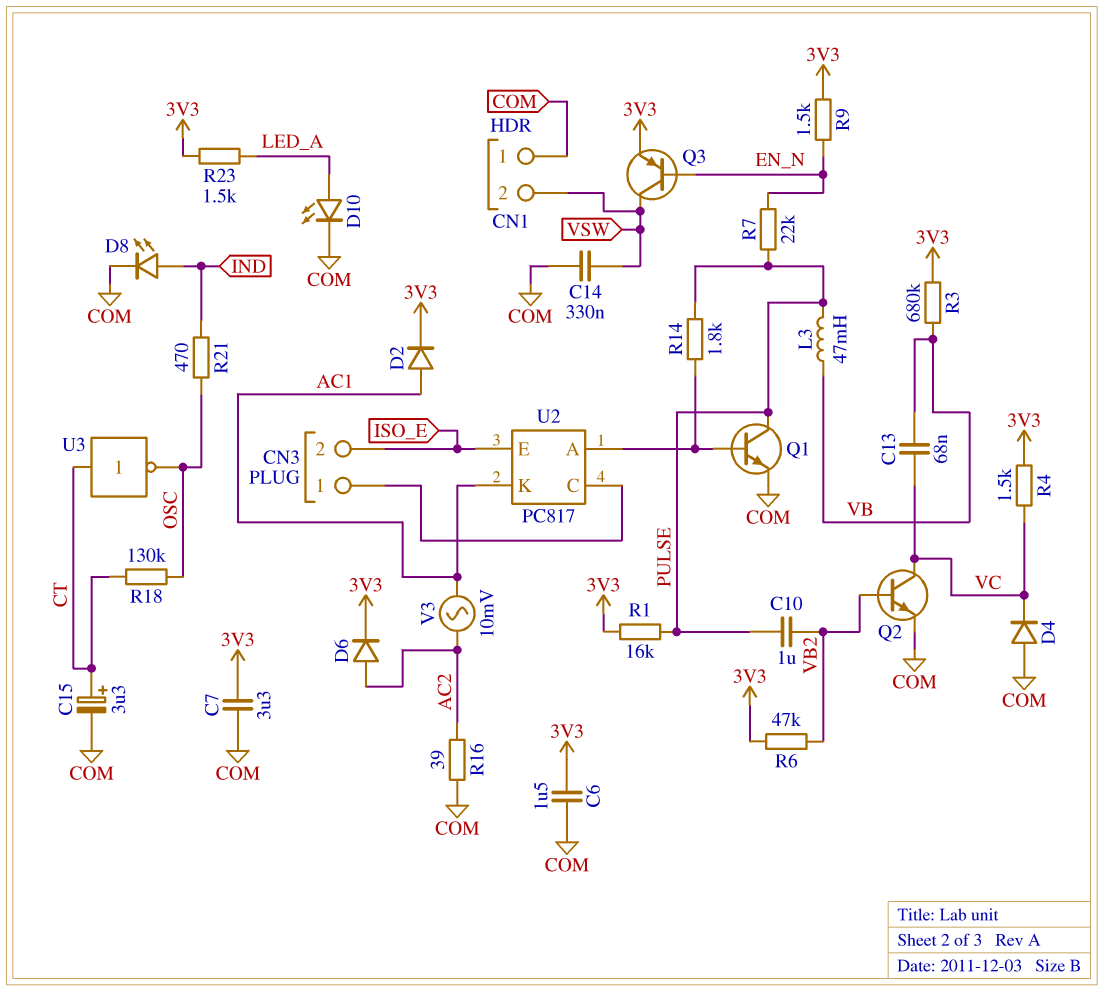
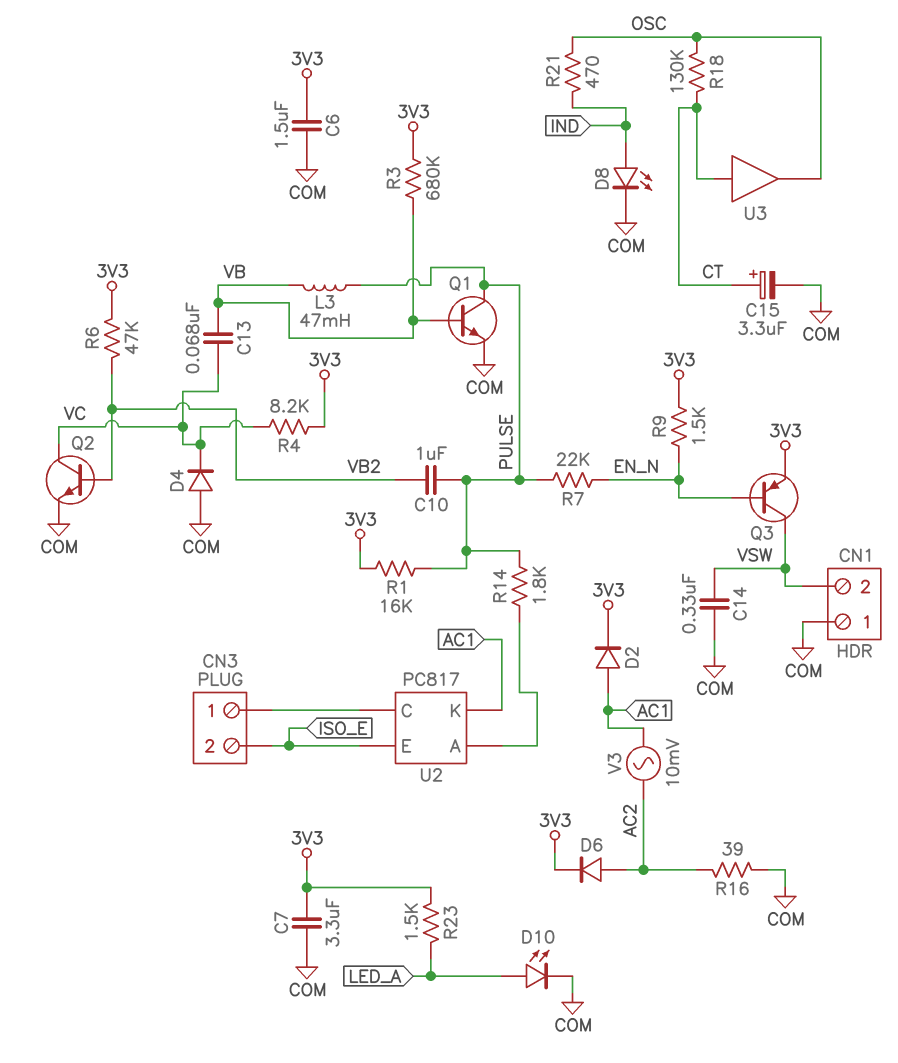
Q1: NPN (B U2/A, C PULSE, E COM) -> NPN (B VB, C PULSE, E COM)
R4: 1.5k (3V3, VC) -> 8.2k (3V3, VC)
U3: NOT (in CT, out OSC) -> buffer (in CT, out OSC)

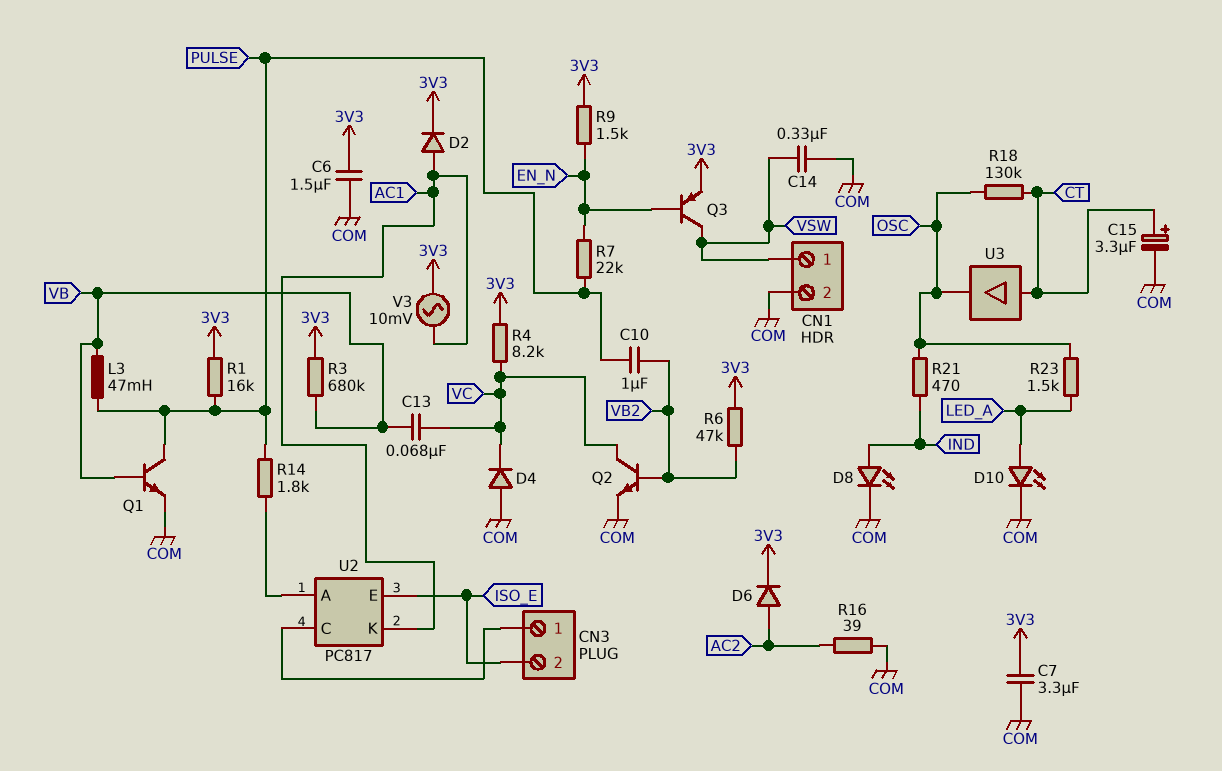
CN1 pin 1: COM -> VSW
CN1 pin 2: VSW -> COM
R23: 1.5k (3V3, LED_A) -> 1.5k (LED_A, OSC)
V3: AC 10mV (AC1, AC2) -> AC 10mV (3V3, AC1)

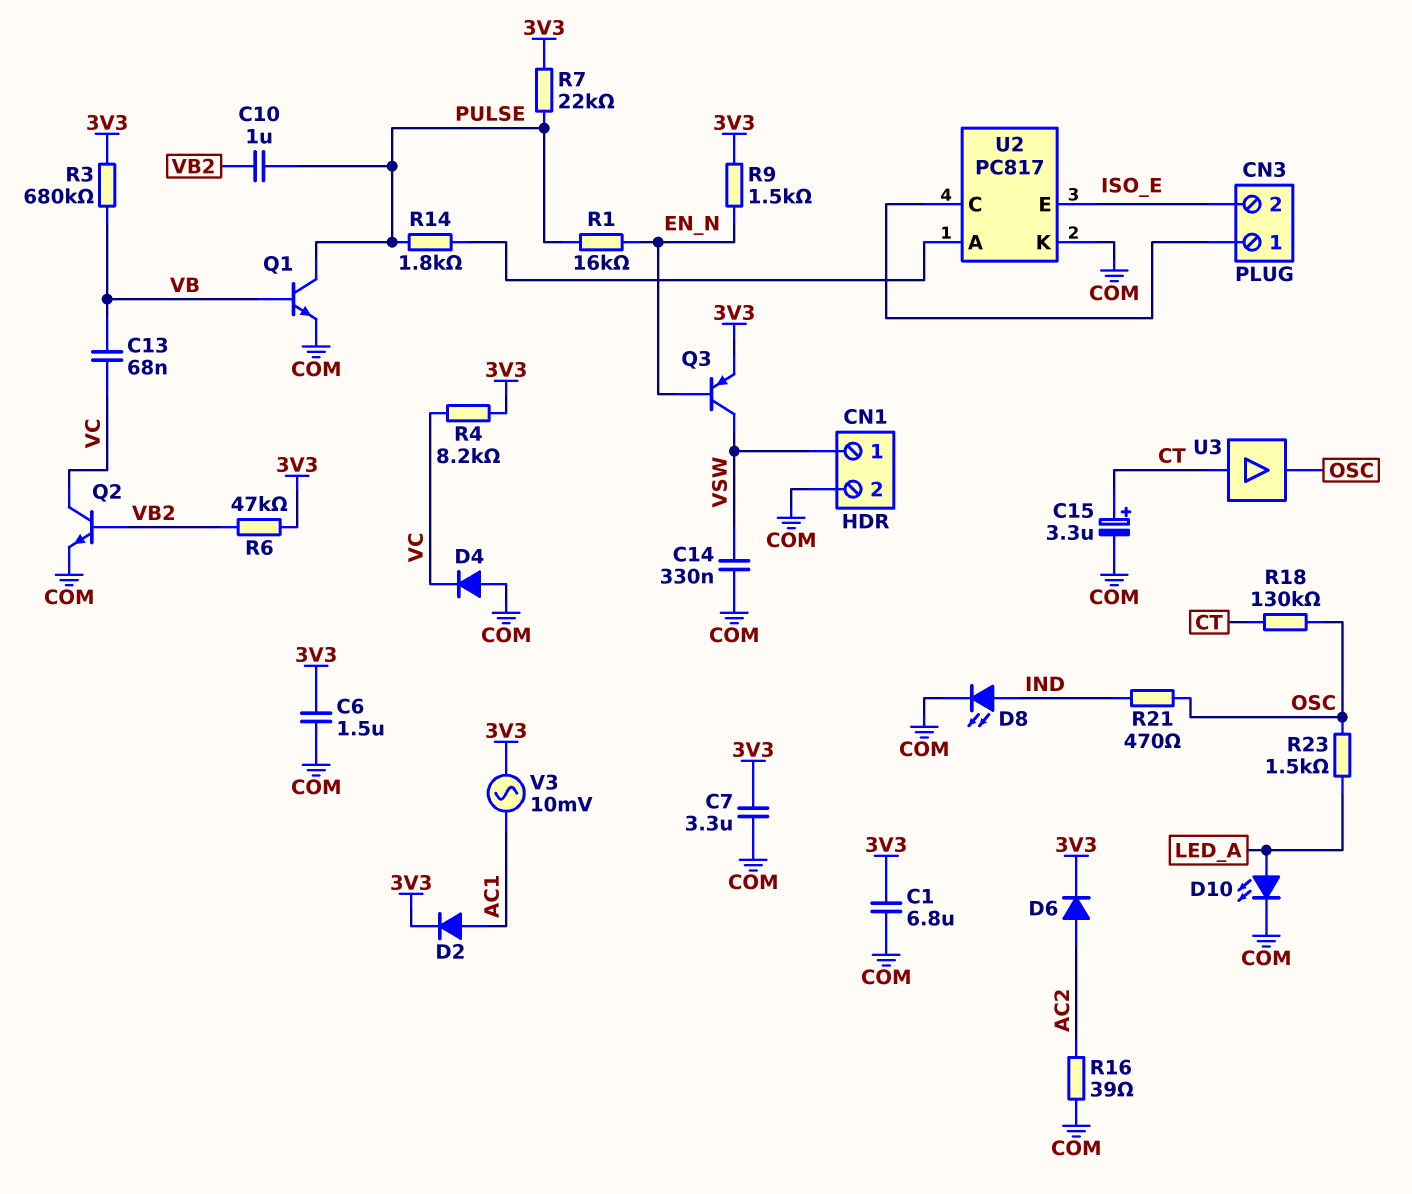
C1: none -> 6.8uF (3V3, COM)
L3: 47mH (PULSE, VB) -> none
R1: 16k (3V3, PULSE) -> 16k (EN_N, PULSE)
R7: 22k (EN_N, PULSE) -> 22k (3V3, PULSE)
U2 pin K: AC1 -> COM

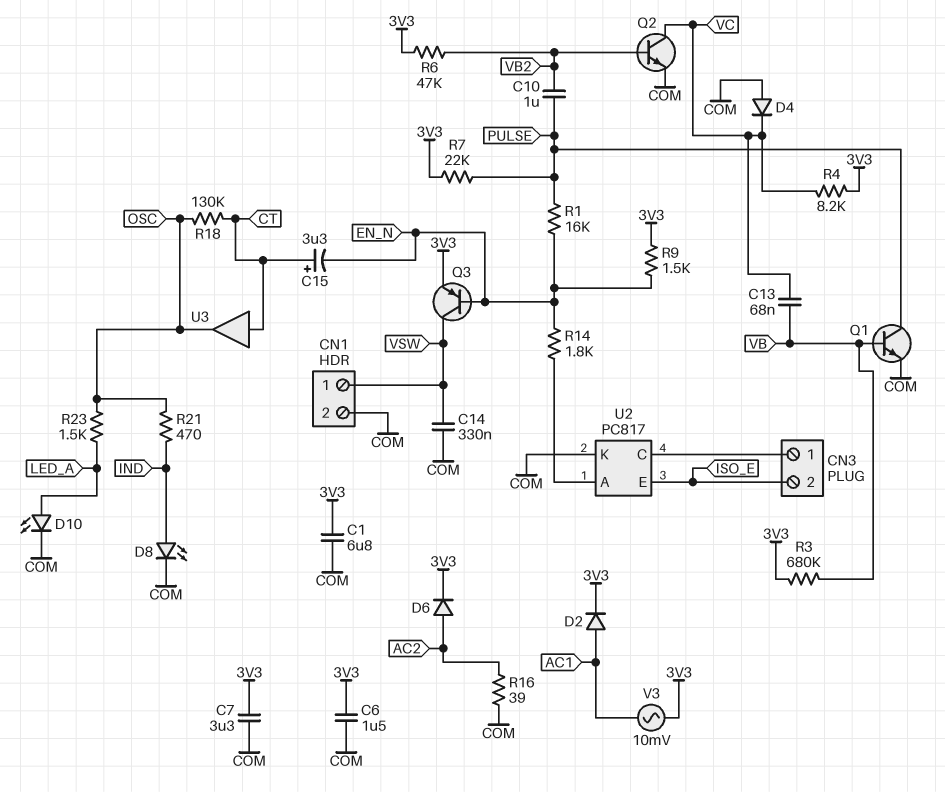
C15: 3.3uF (plus CT, minus COM) -> 3.3uF (plus CT, minus EN_N)
R14: 1.8k (PULSE, U2/A) -> 1.8k (EN_N, U2/A)

